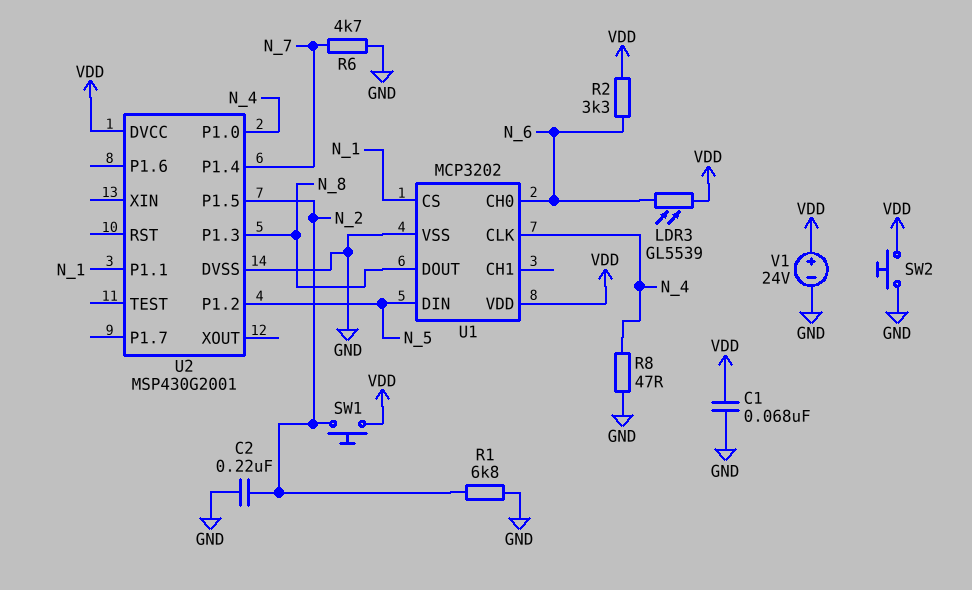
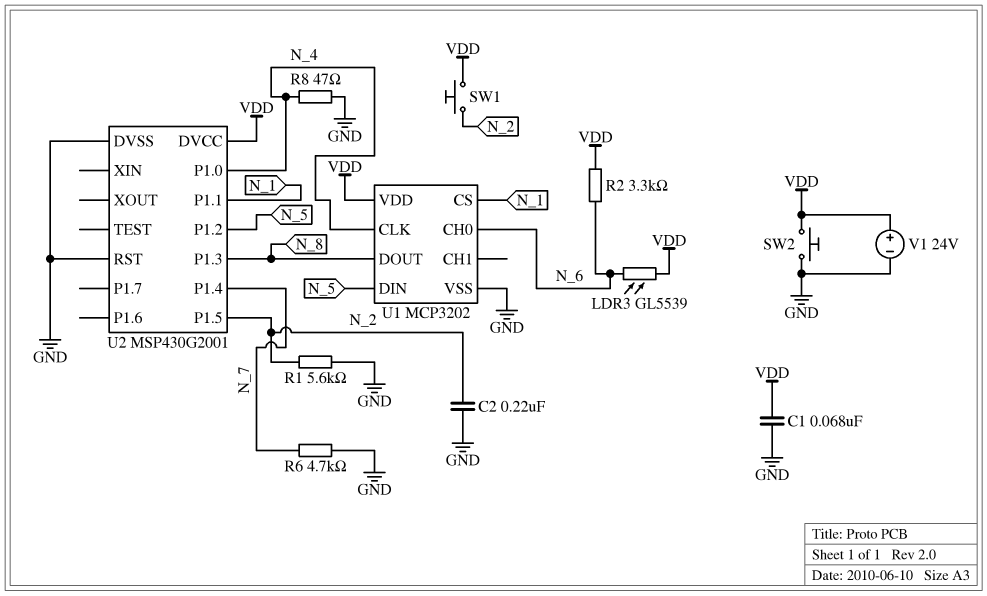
R1: 6.8k (GND, N_2) -> 5.6k (GND, N_2)
U2 pin RST: none -> GND

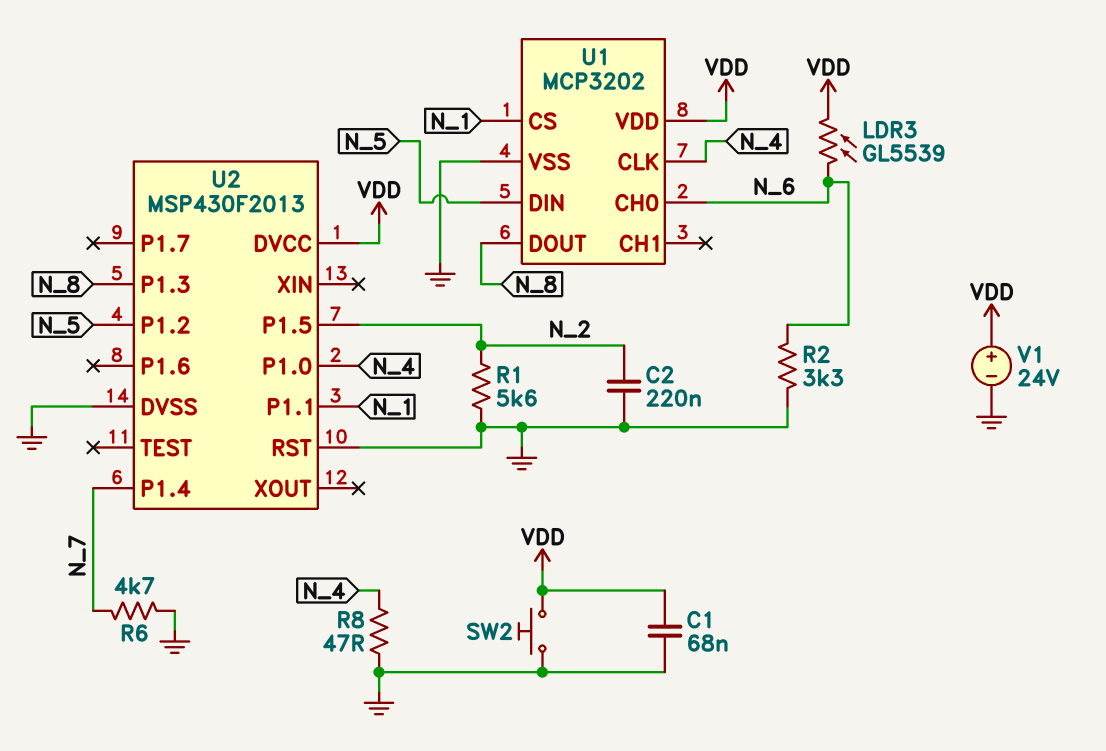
R2: 3.3k (N_6, VDD) -> 3.3k (GND, N_6)
SW1: button (N_2, VDD) -> none
U2: MSP430G2001 -> MSP430F2013

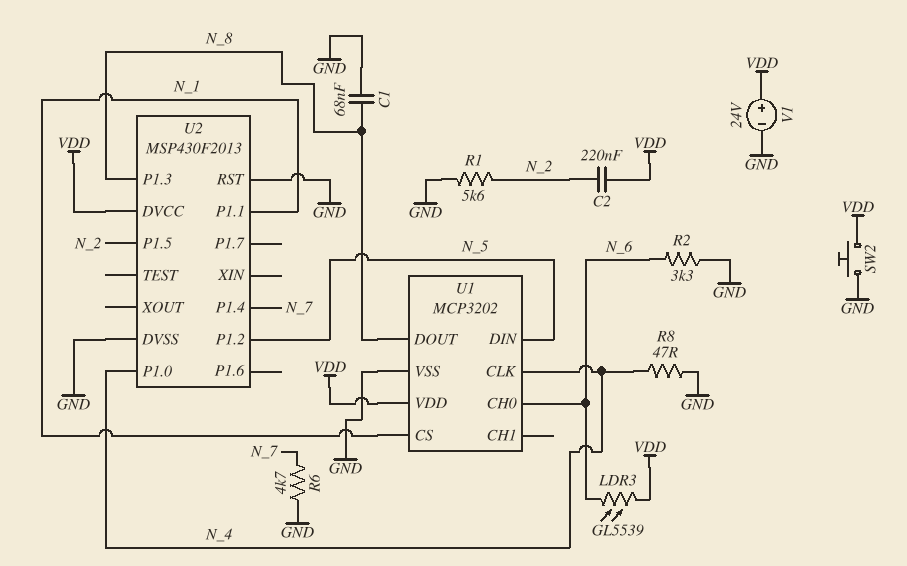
C1: 68nF (GND, VDD) -> 68nF (GND, N_8)
C2: 220nF (GND, N_2) -> 220nF (N_2, VDD)

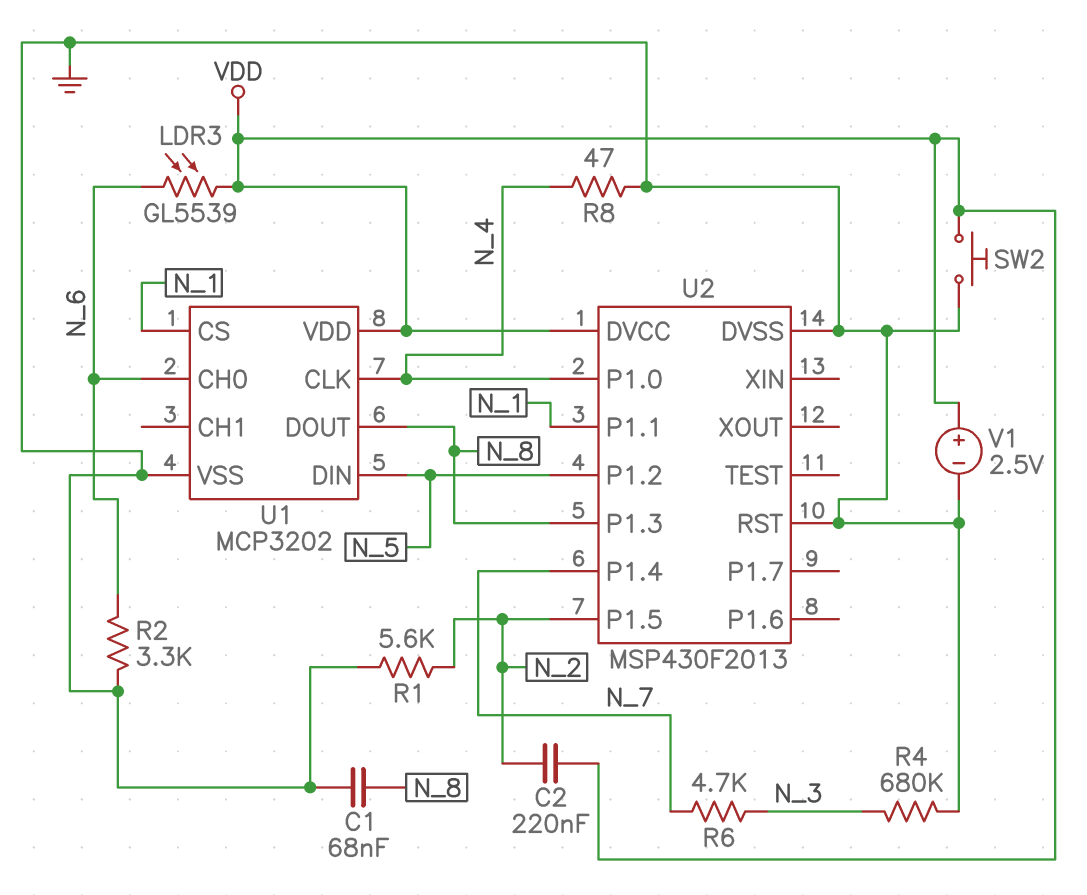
R4: none -> 680k (GND, N_3)
R6: 4.7k (GND, N_7) -> 4.7k (N_3, N_7)
V1: 24V (plus VDD, minus GND) -> 2.5V (plus VDD, minus GND)

